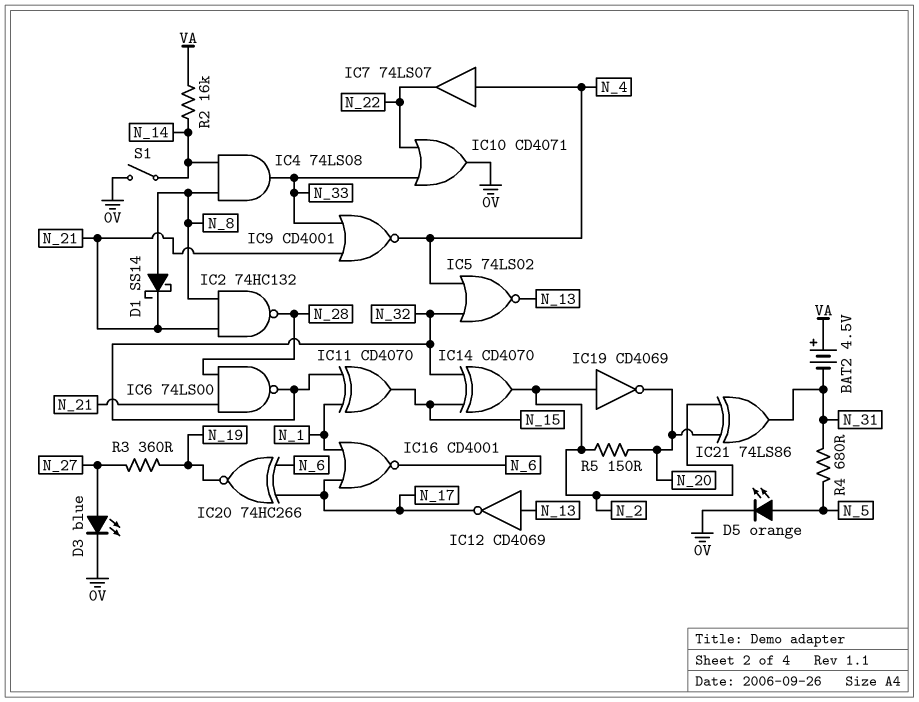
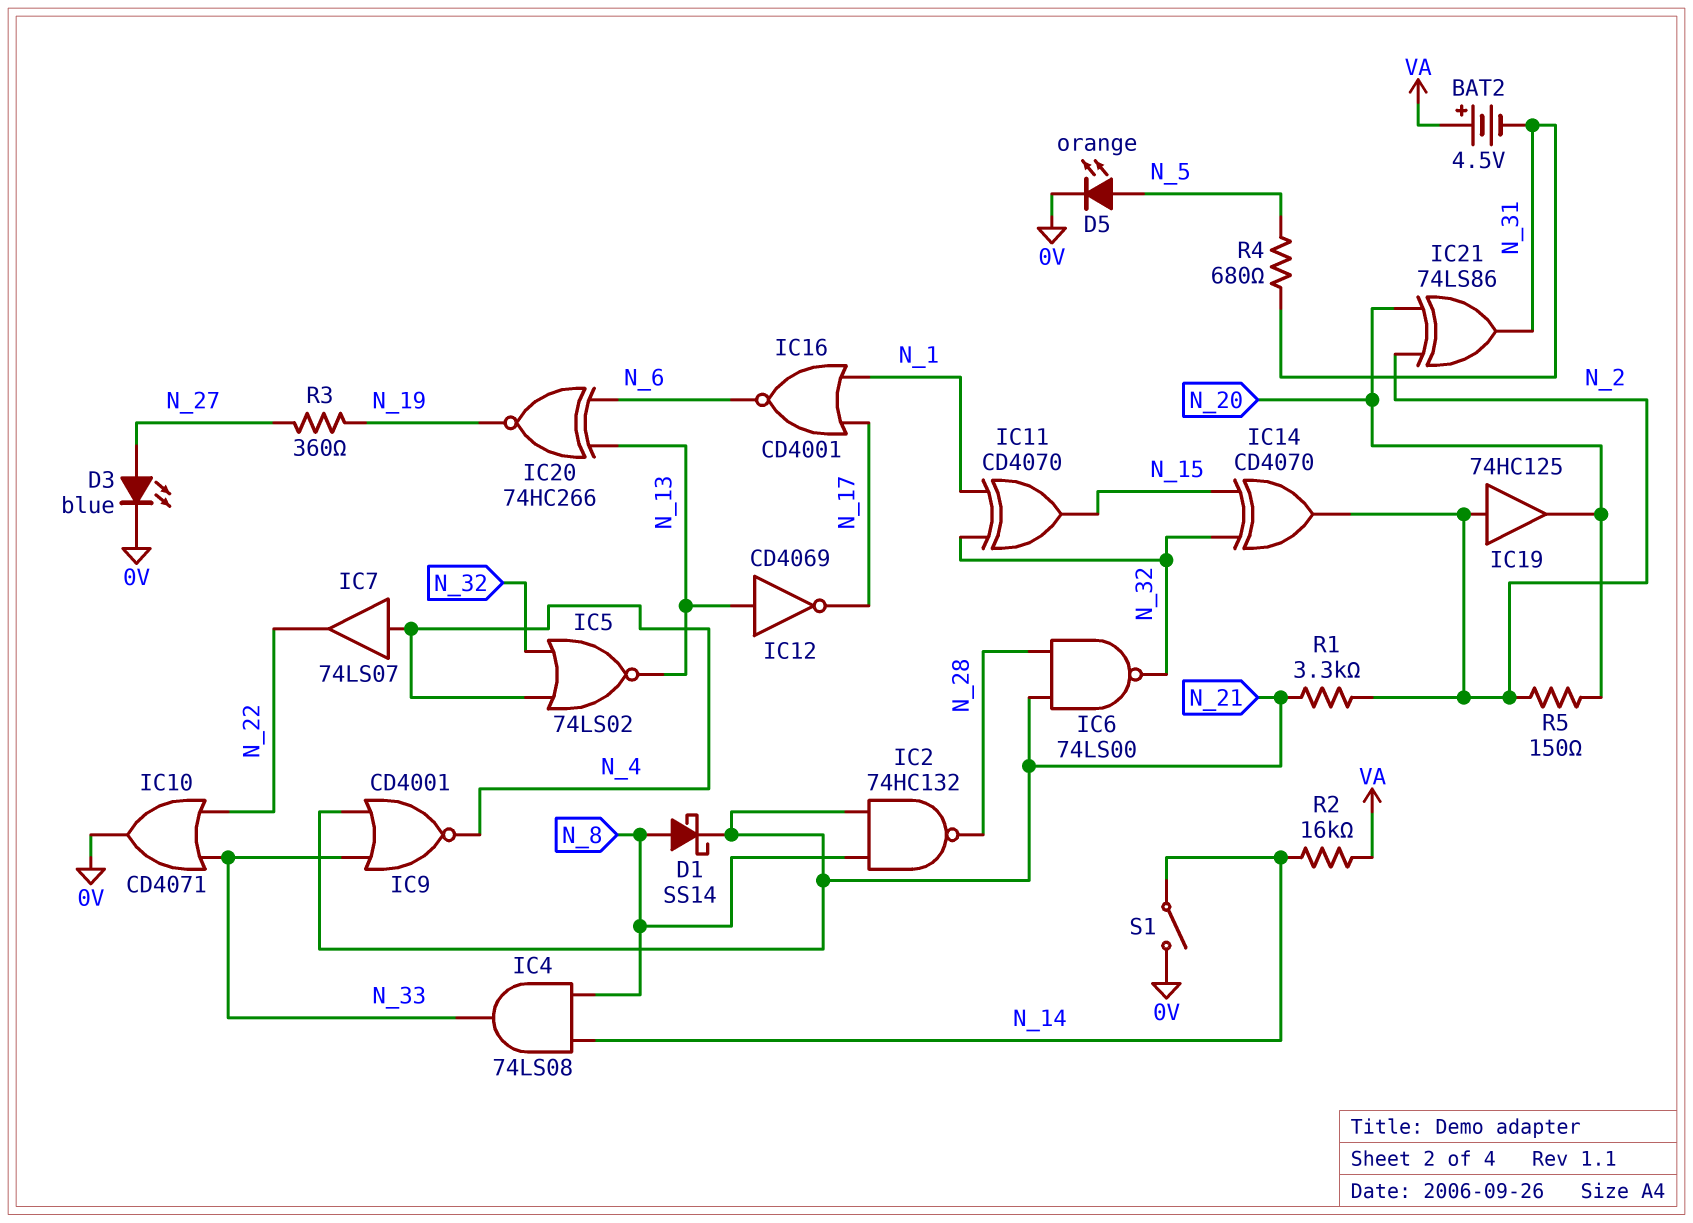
IC19: NOT CD4069 (in N_2, out N_20) -> buffer 74HC125 (in N_2, out N_20)
IC20: XNOR 74HC266 (in N_6, in N_17, out N_19) -> XNOR 74HC266 (in N_6, in N_13, out N_19)
R1: none -> 3.3k (N_2, N_21)

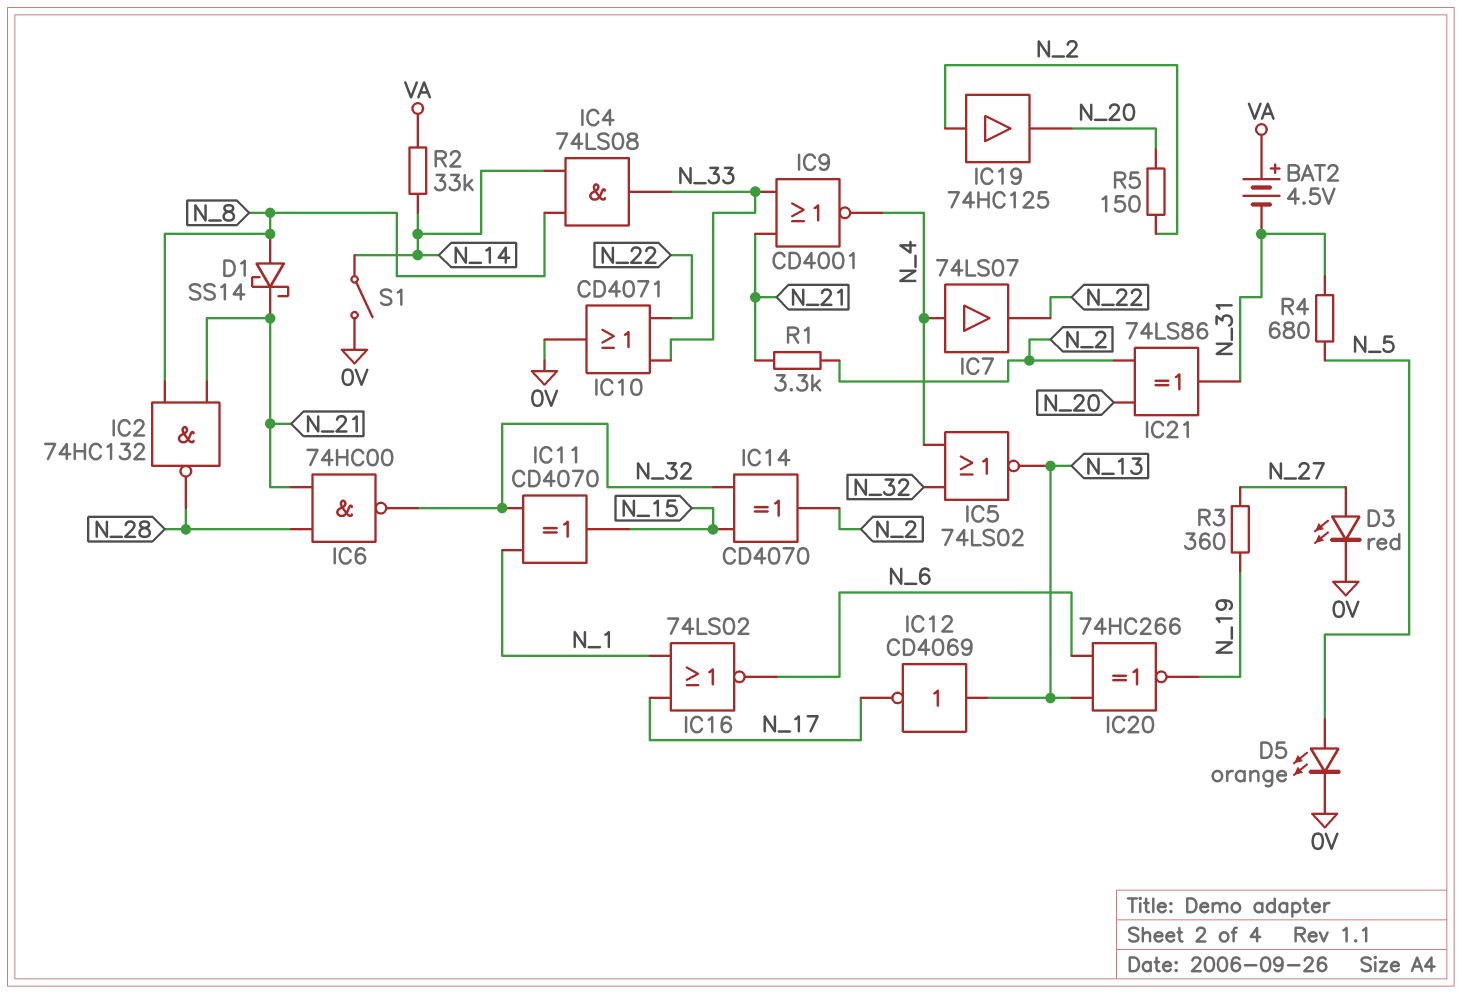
D3: LED blue (A N_27, K 0V) -> LED red (A N_27, K 0V)
IC6: NAND 74LS00 (in N_21, in N_28, out N_32) -> NAND 74HC00 (in N_21, in N_28, out N_32)
IC16: NOR CD4001 (in N_1, in N_17, out N_6) -> NOR 74LS02 (in N_1, in N_17, out N_6)
R2: 16k (N_14, VA) -> 33k (N_14, VA)

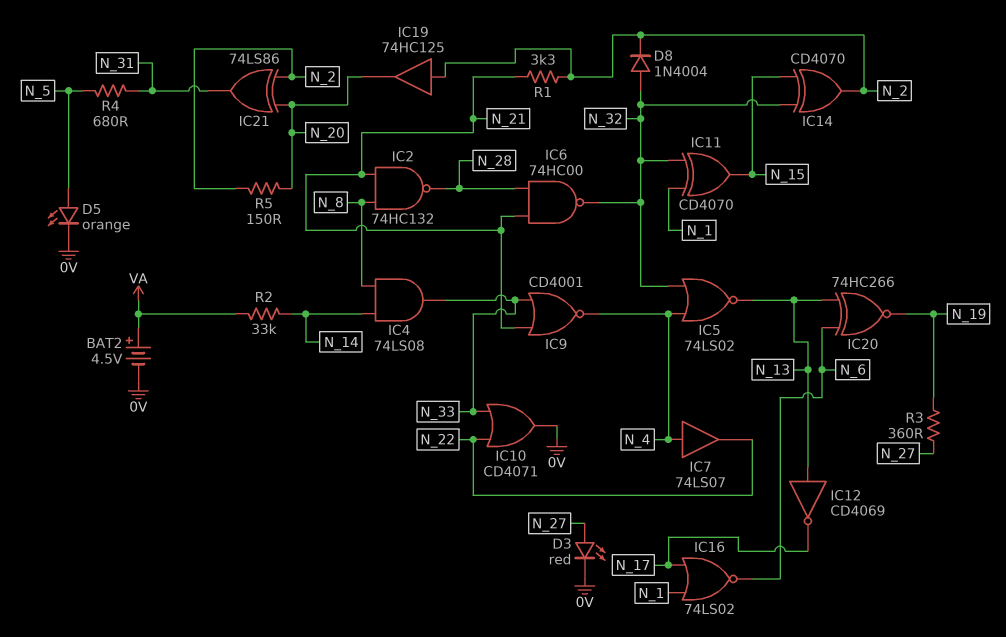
BAT2: 4.5V (plus VA, minus N_31) -> 4.5V (plus VA, minus 0V)
D1: schottky SS14 (A N_8, K N_21) -> none
D8: none -> diode 1N4004 (A N_32, K N_2)
S1: switch (0V, N_14) -> none

